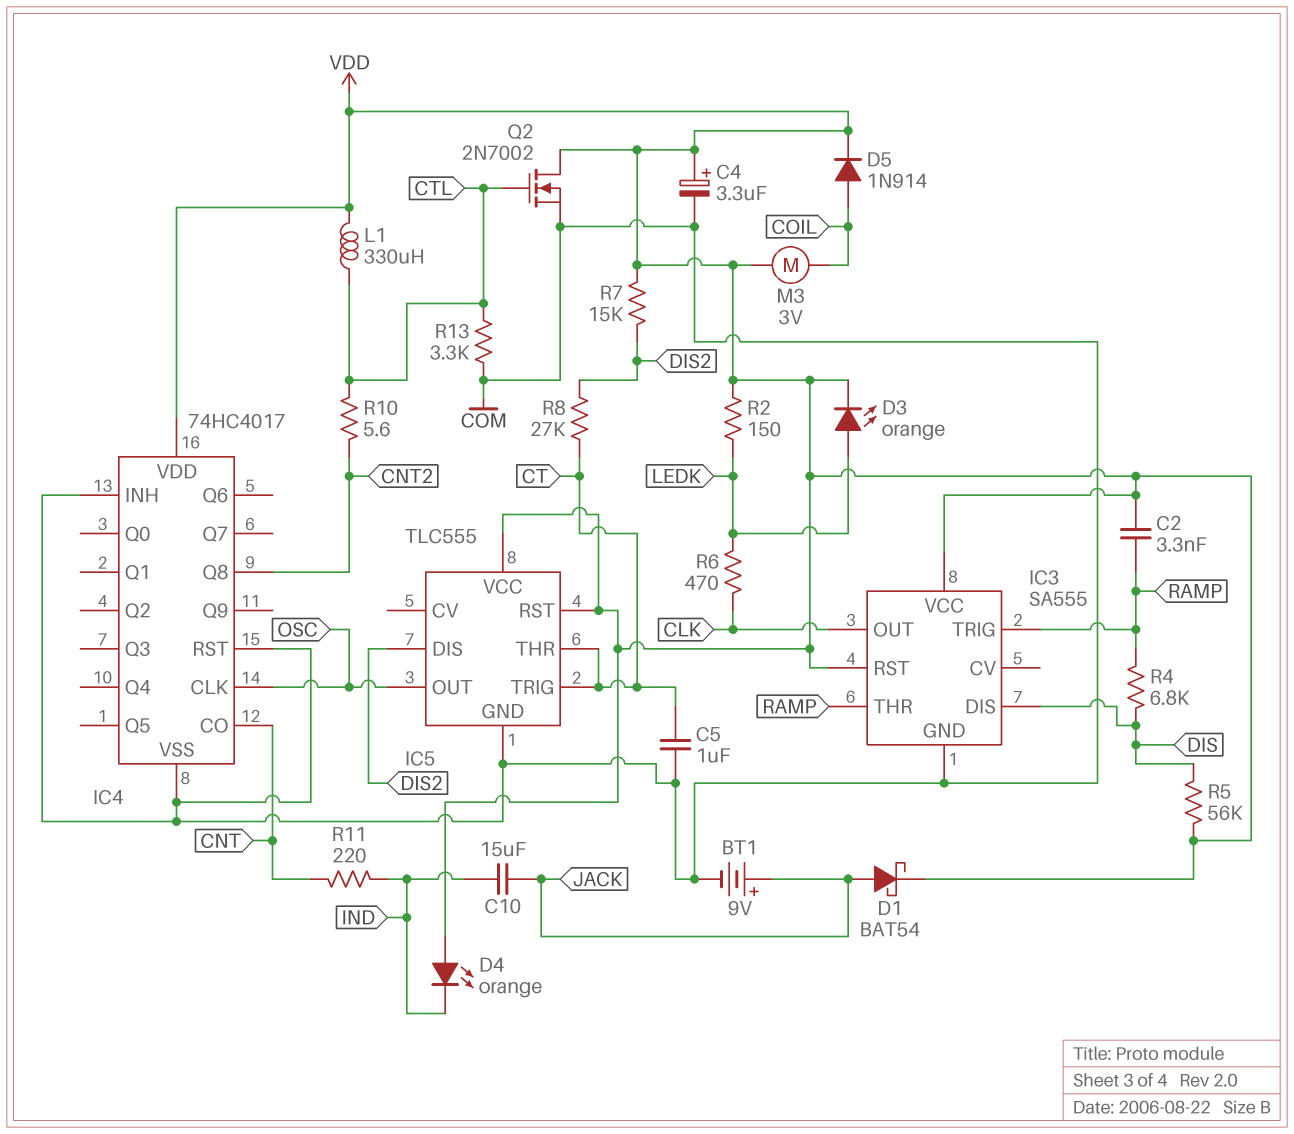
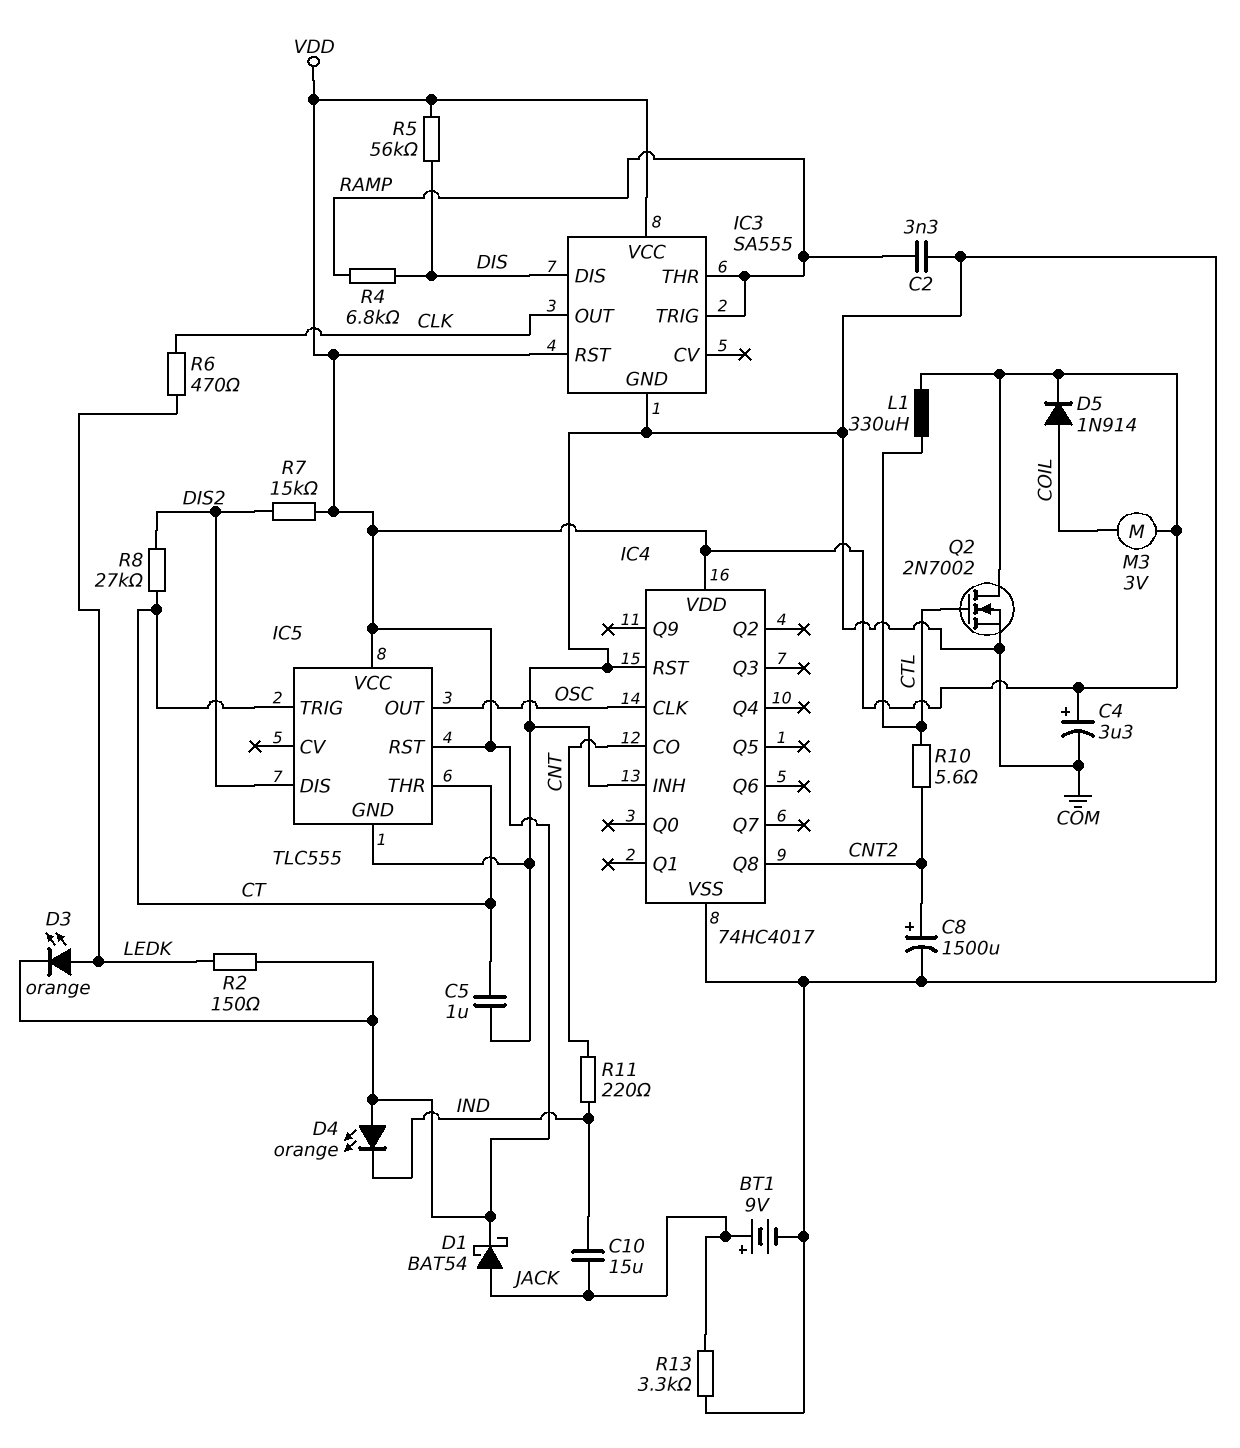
C2: 3.3nF (RAMP, VDD) -> 3.3nF (COM, RAMP)
C8: none -> 1500uF (plus CNT2, minus COM)
R13: 3.3k (COM, CTL) -> 3.3k (COM, JACK)

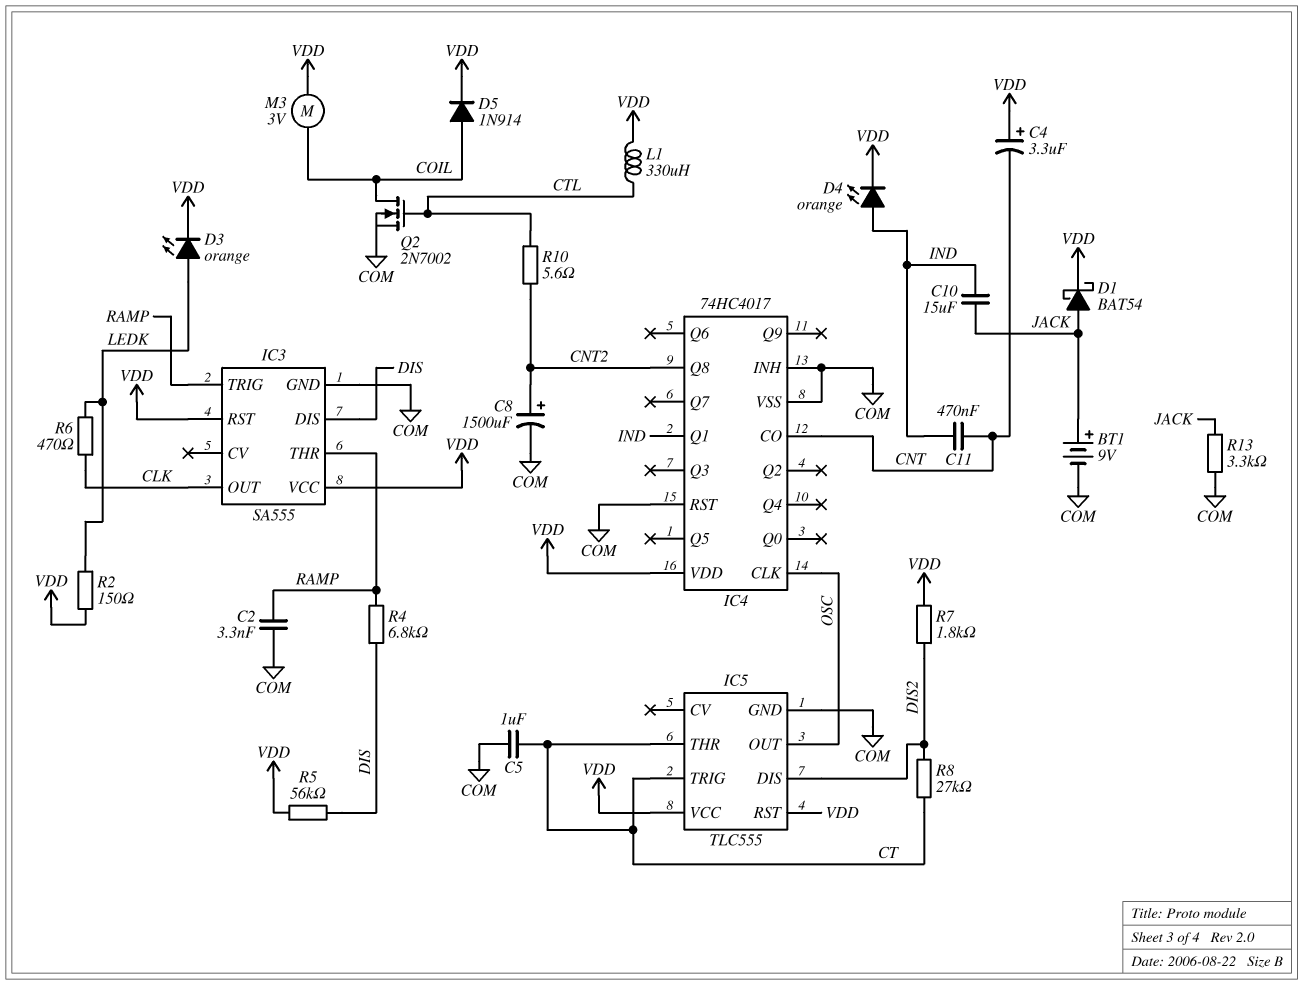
C4: 3.3uF (plus VDD, minus COM) -> 3.3uF (plus VDD, minus CNT)
C11: none -> 470nF (CNT, IND)
D4: LED orange (A VDD, K IND) -> LED orange (A IND, K VDD)
IC4 pin Q1: none -> IND
Q2: NMOS 2N7002 (G CTL, D VDD, S COM) -> NMOS 2N7002 (G CTL, D COIL, S COM)
R7: 15k (DIS2, VDD) -> 1.8k (DIS2, VDD)
R11: 220 (CNT, IND) -> none

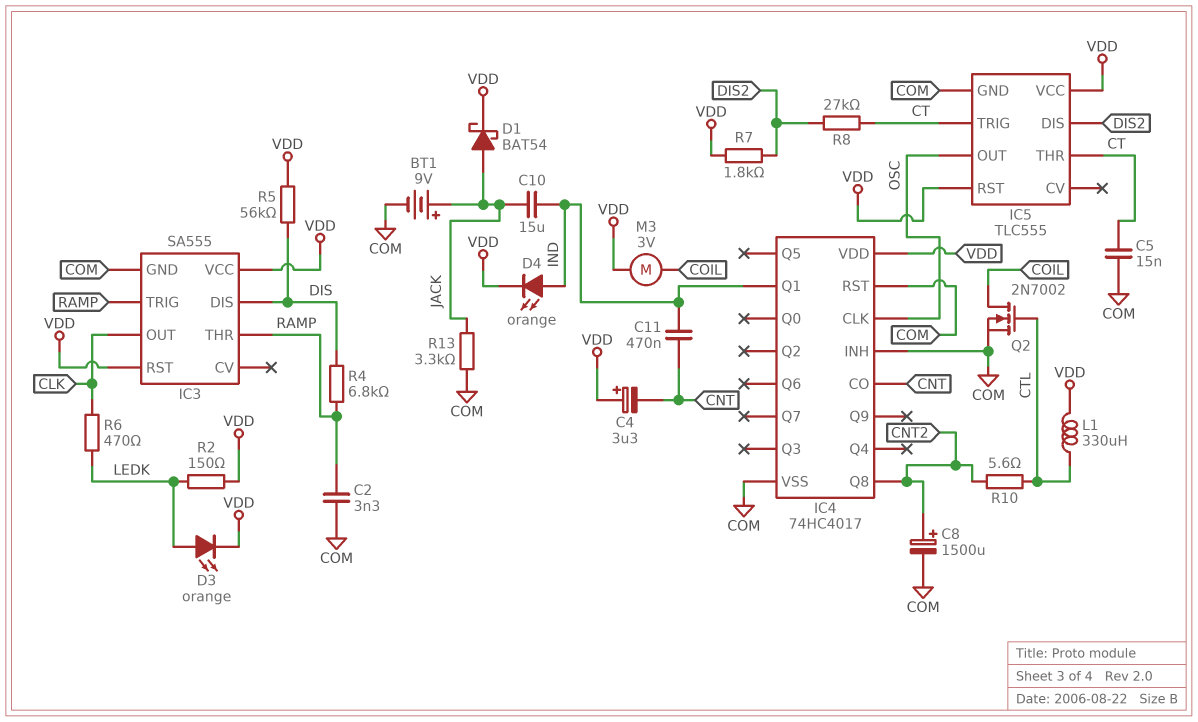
C5: 1uF (COM, CT) -> 15nF (COM, CT)
D5: diode 1N914 (A COIL, K VDD) -> none

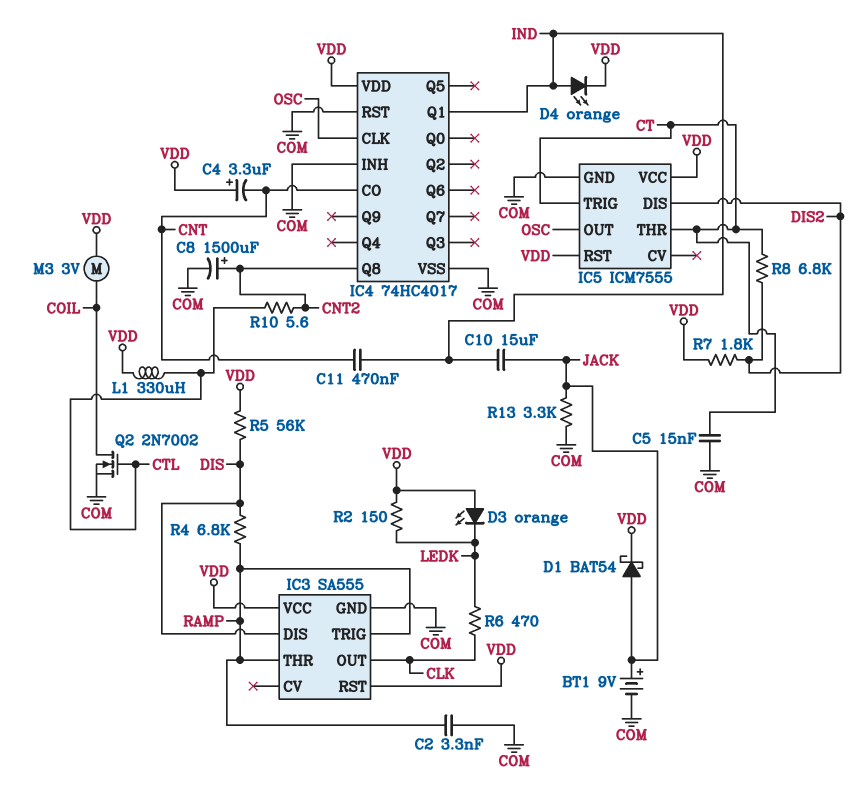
D3: LED orange (A LEDK, K VDD) -> LED orange (A VDD, K LEDK)
IC5: TLC555 -> ICM7555
R8: 27k (CT, DIS2) -> 6.8k (CT, DIS2)

